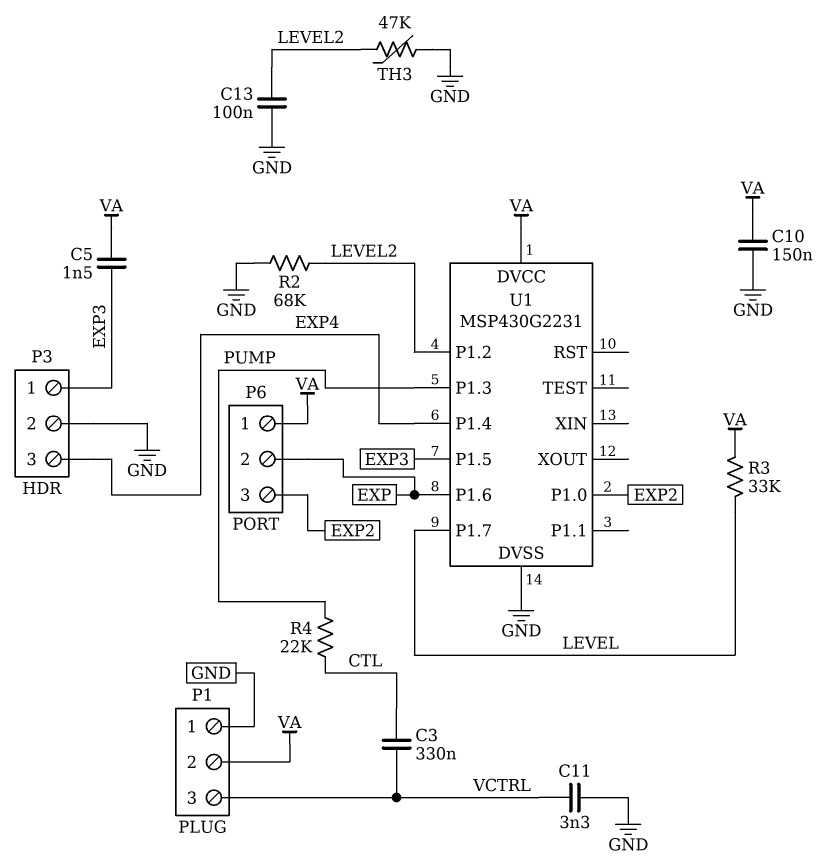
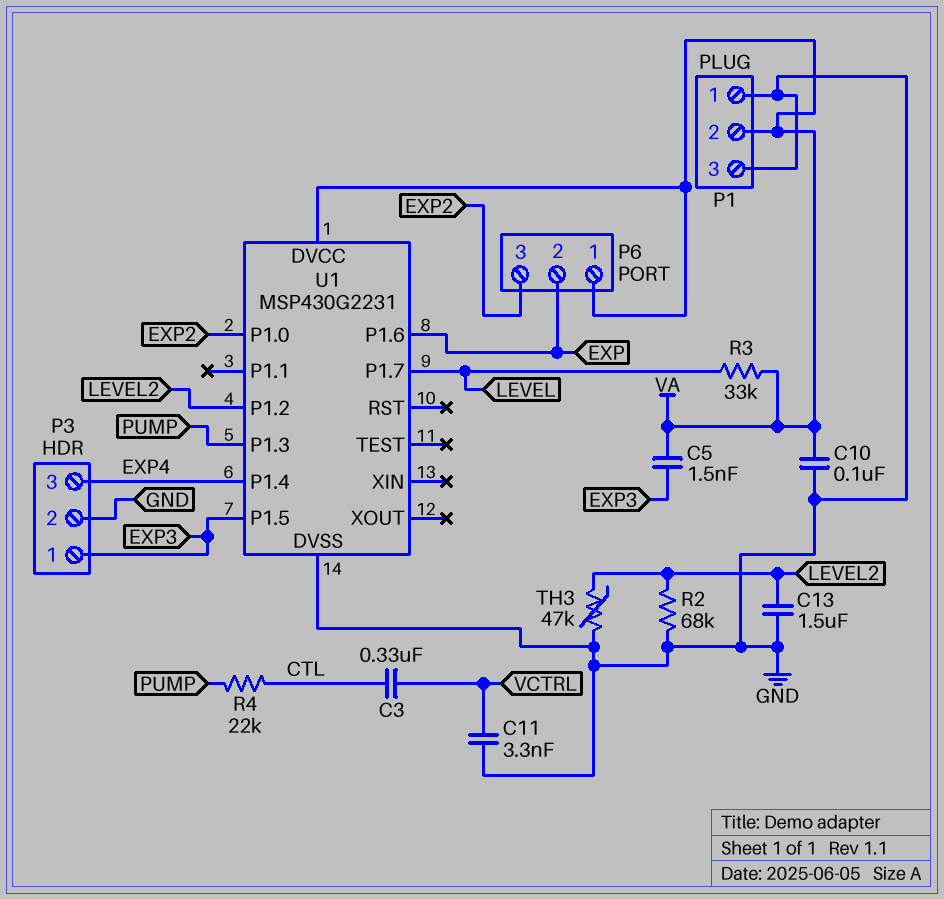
C10: 150nF (GND, VA) -> 100nF (GND, VA)
C13: 100nF (GND, LEVEL2) -> 1.5uF (GND, LEVEL2)
P1 pin 3: VCTRL -> GND

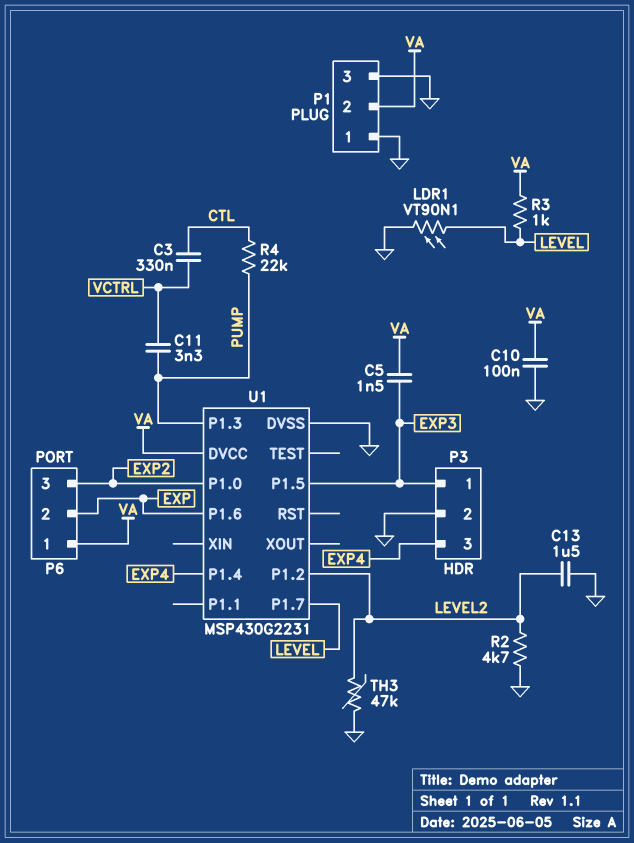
C11: 3.3nF (GND, VCTRL) -> 3.3nF (PUMP, VCTRL)
LDR1: none -> VT90N1 (GND, LEVEL)
R2: 68k (GND, LEVEL2) -> 4.7k (GND, LEVEL2)
R3: 33k (LEVEL, VA) -> 1k (LEVEL, VA)

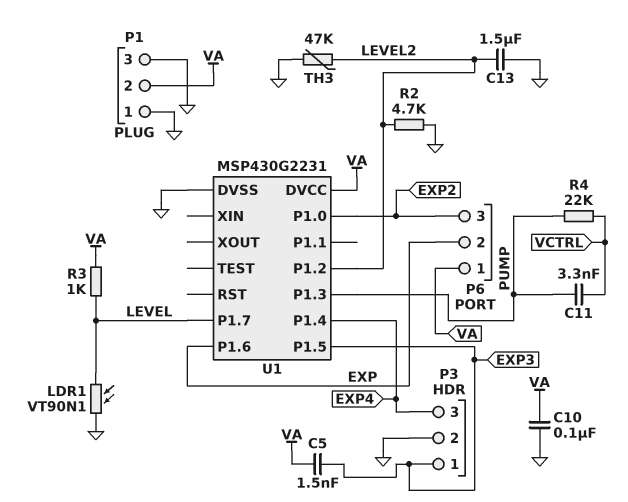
C3: 330nF (CTL, VCTRL) -> none
R4: 22k (CTL, PUMP) -> 22k (PUMP, VCTRL)

